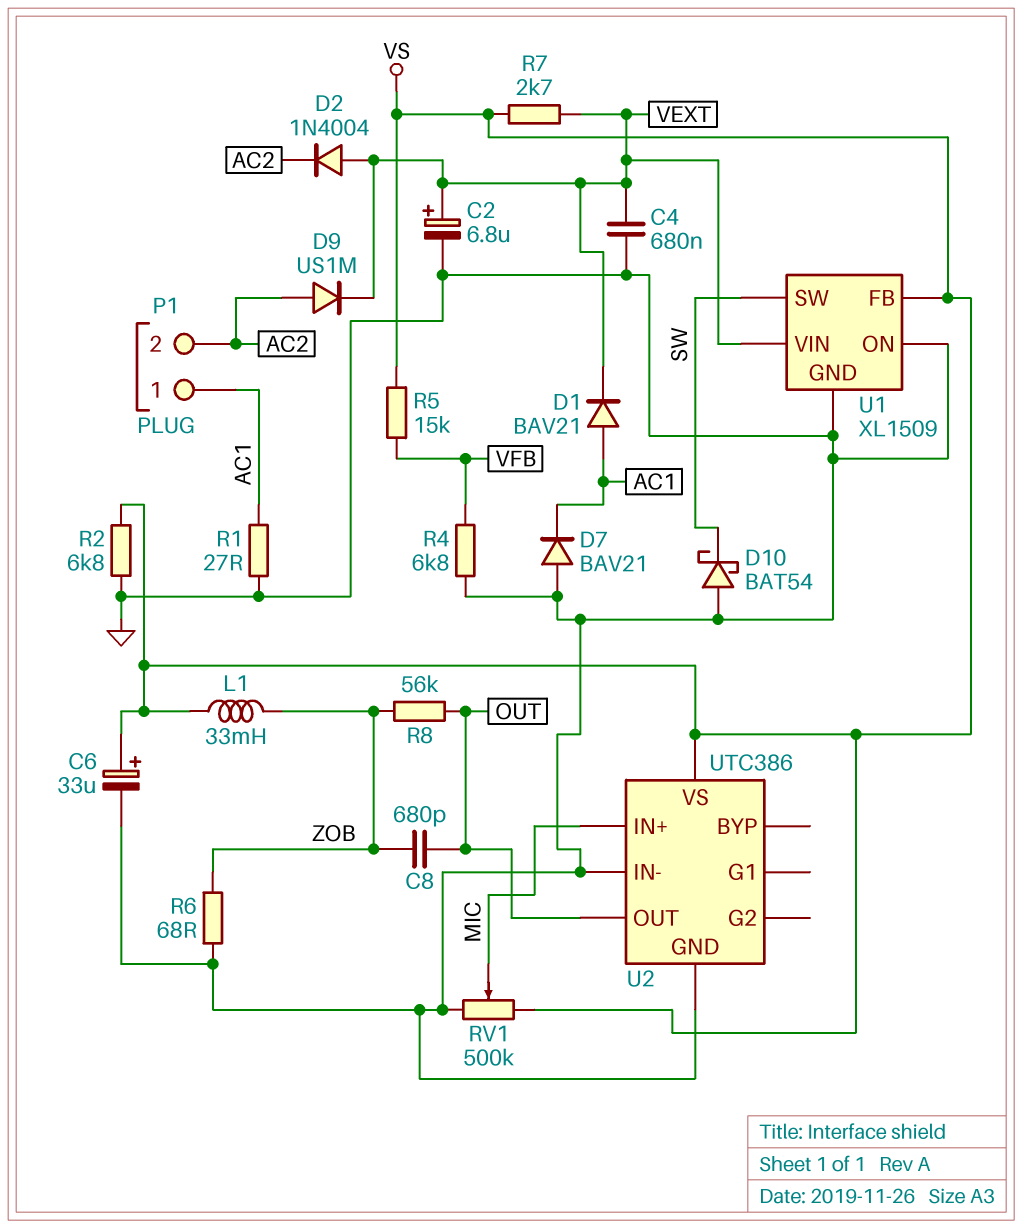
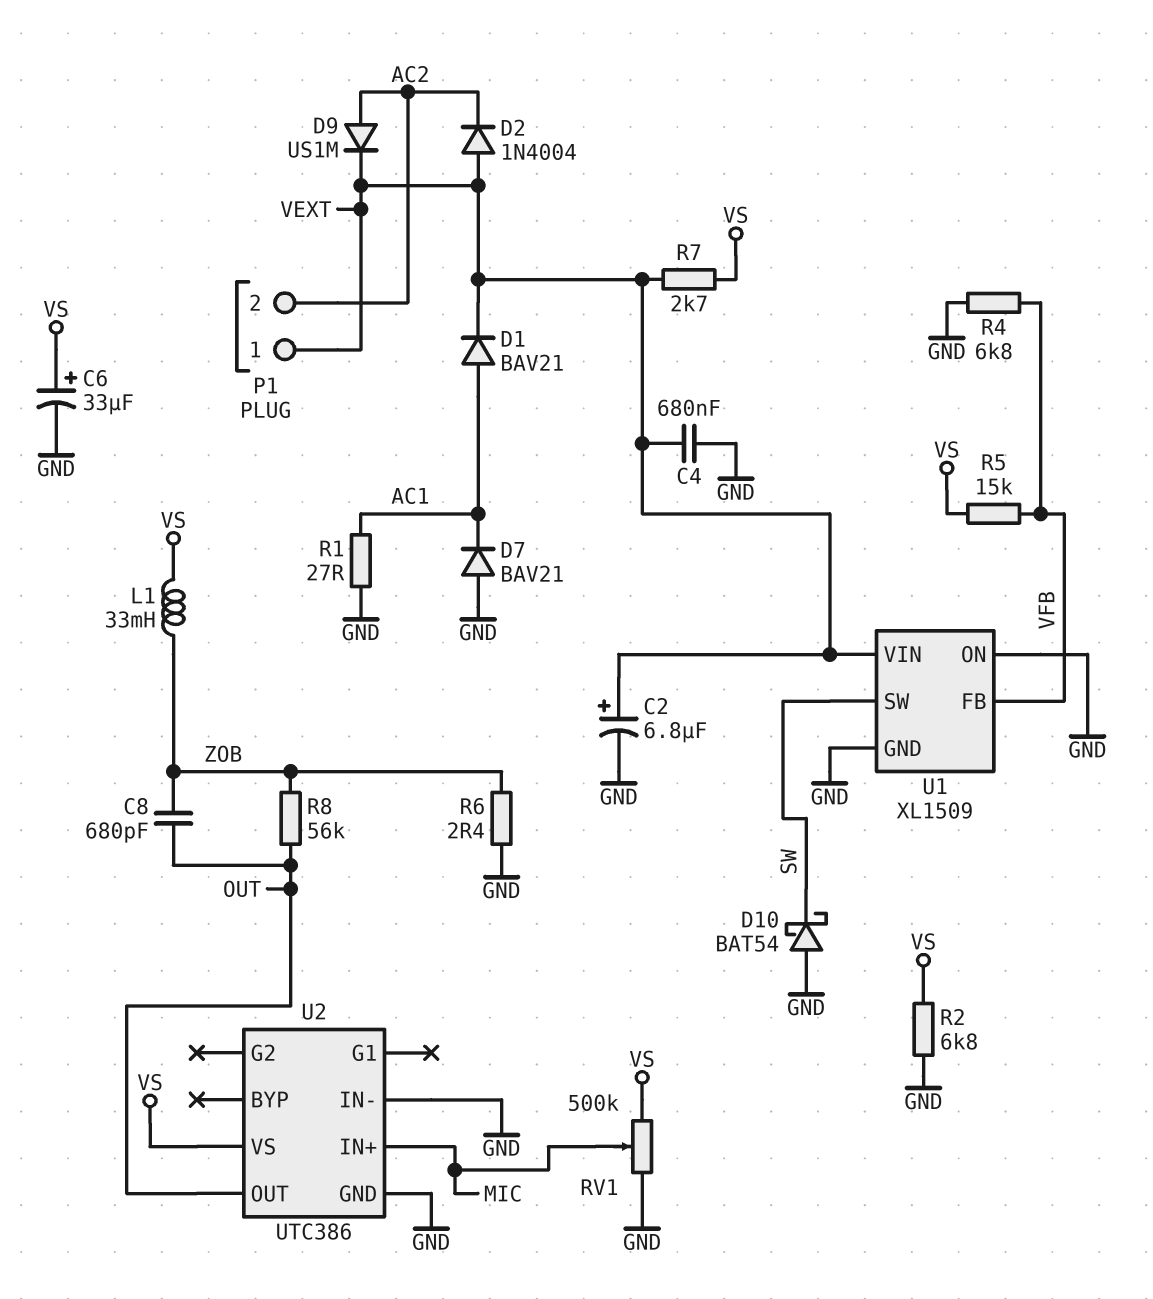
P1 pin 1: AC1 -> VEXT
R6: 68 (GND, ZOB) -> 2.4 (GND, ZOB)
U1 pin FB: VS -> VFB

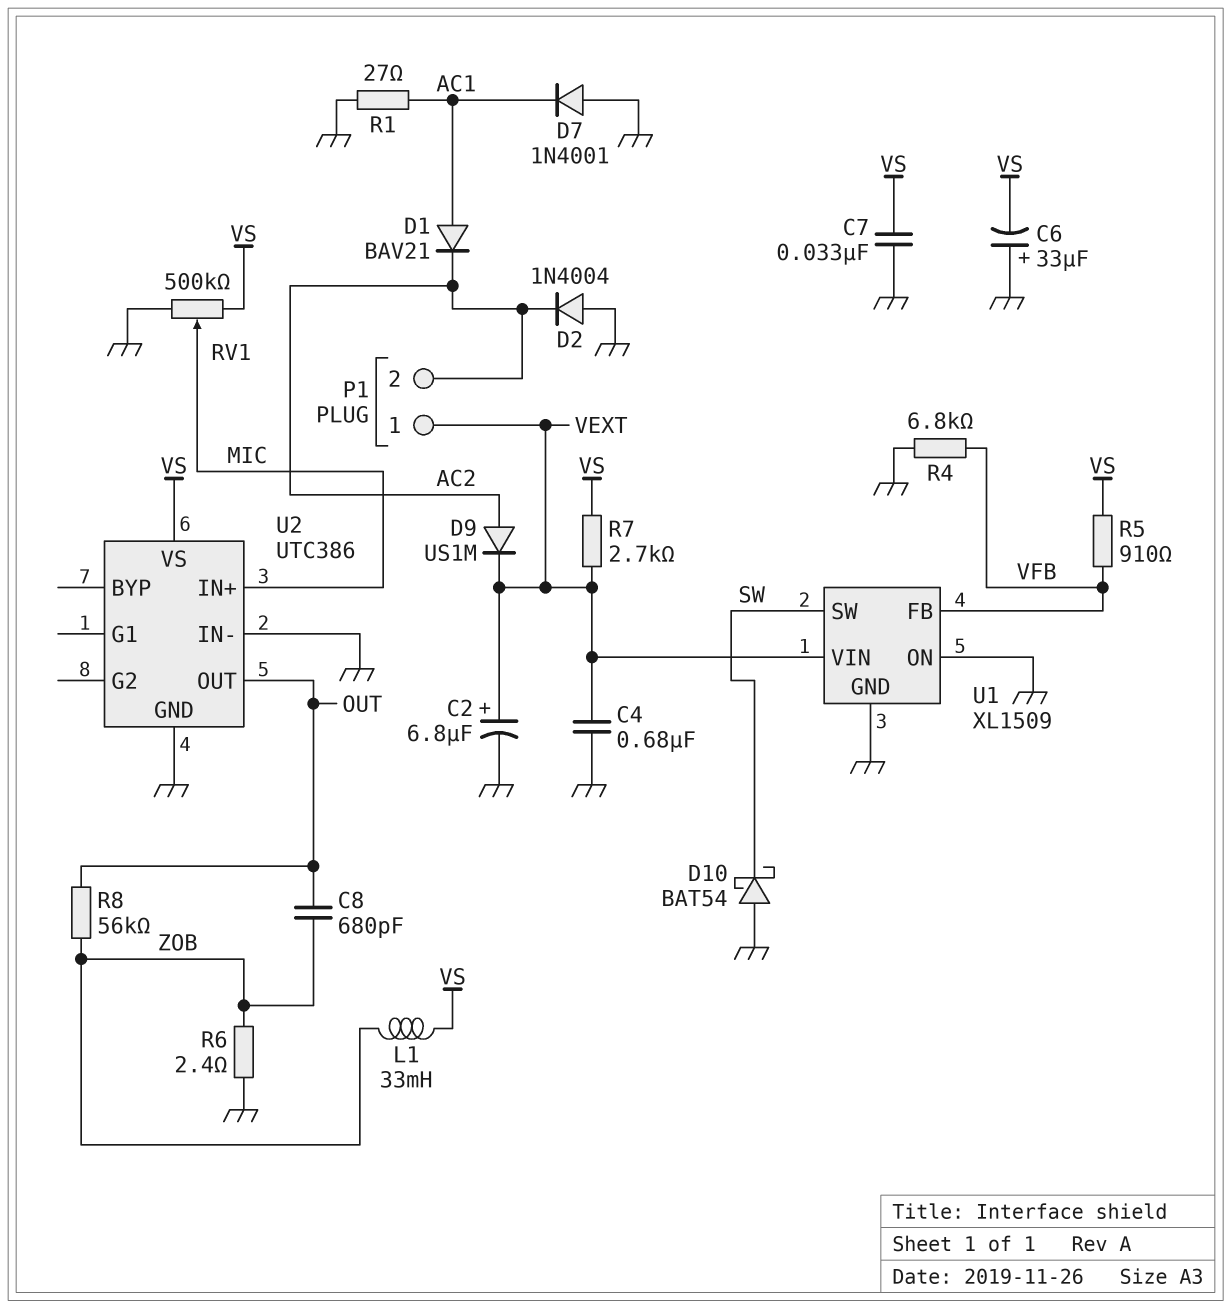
C6: 33uF (plus VS, minus GND) -> 33uF (plus GND, minus VS)
C7: none -> 33nF (GND, VS)
D1: diode BAV21 (A AC1, K VEXT) -> diode BAV21 (A AC1, K AC2)
D2: diode 1N4004 (A VEXT, K AC2) -> diode 1N4004 (A GND, K AC2)
D7: diode BAV21 (A GND, K AC1) -> diode 1N4001 (A GND, K AC1)
R2: 6.8k (GND, VS) -> none
R5: 15k (VFB, VS) -> 910 (VFB, VS)

